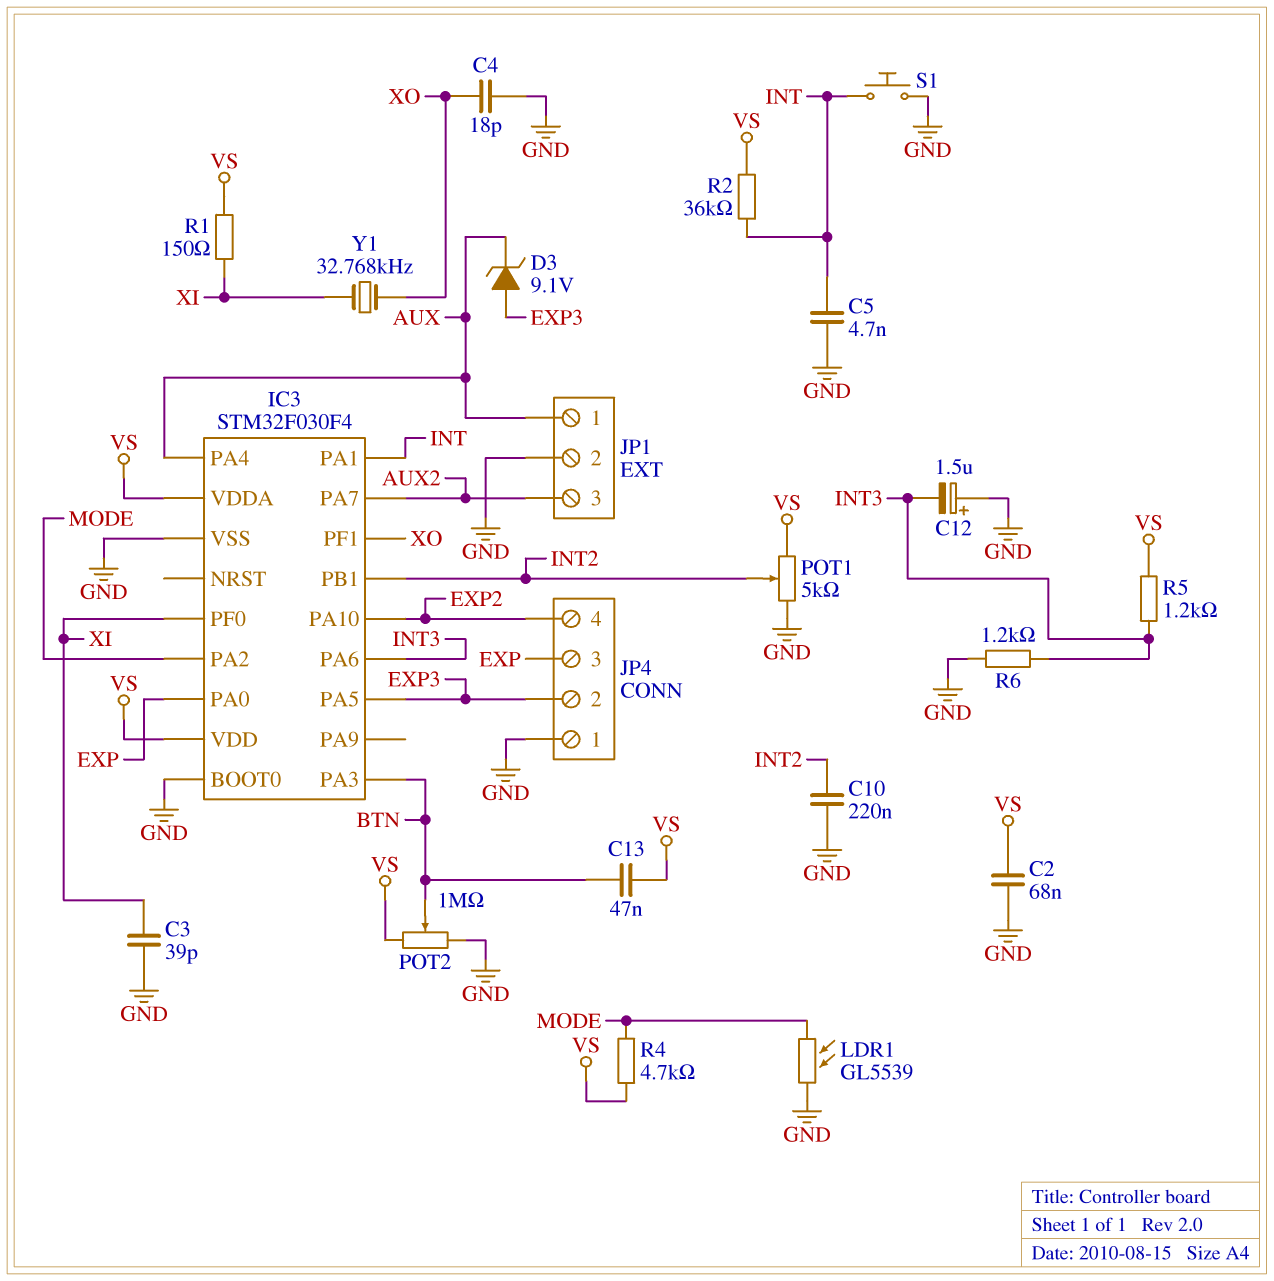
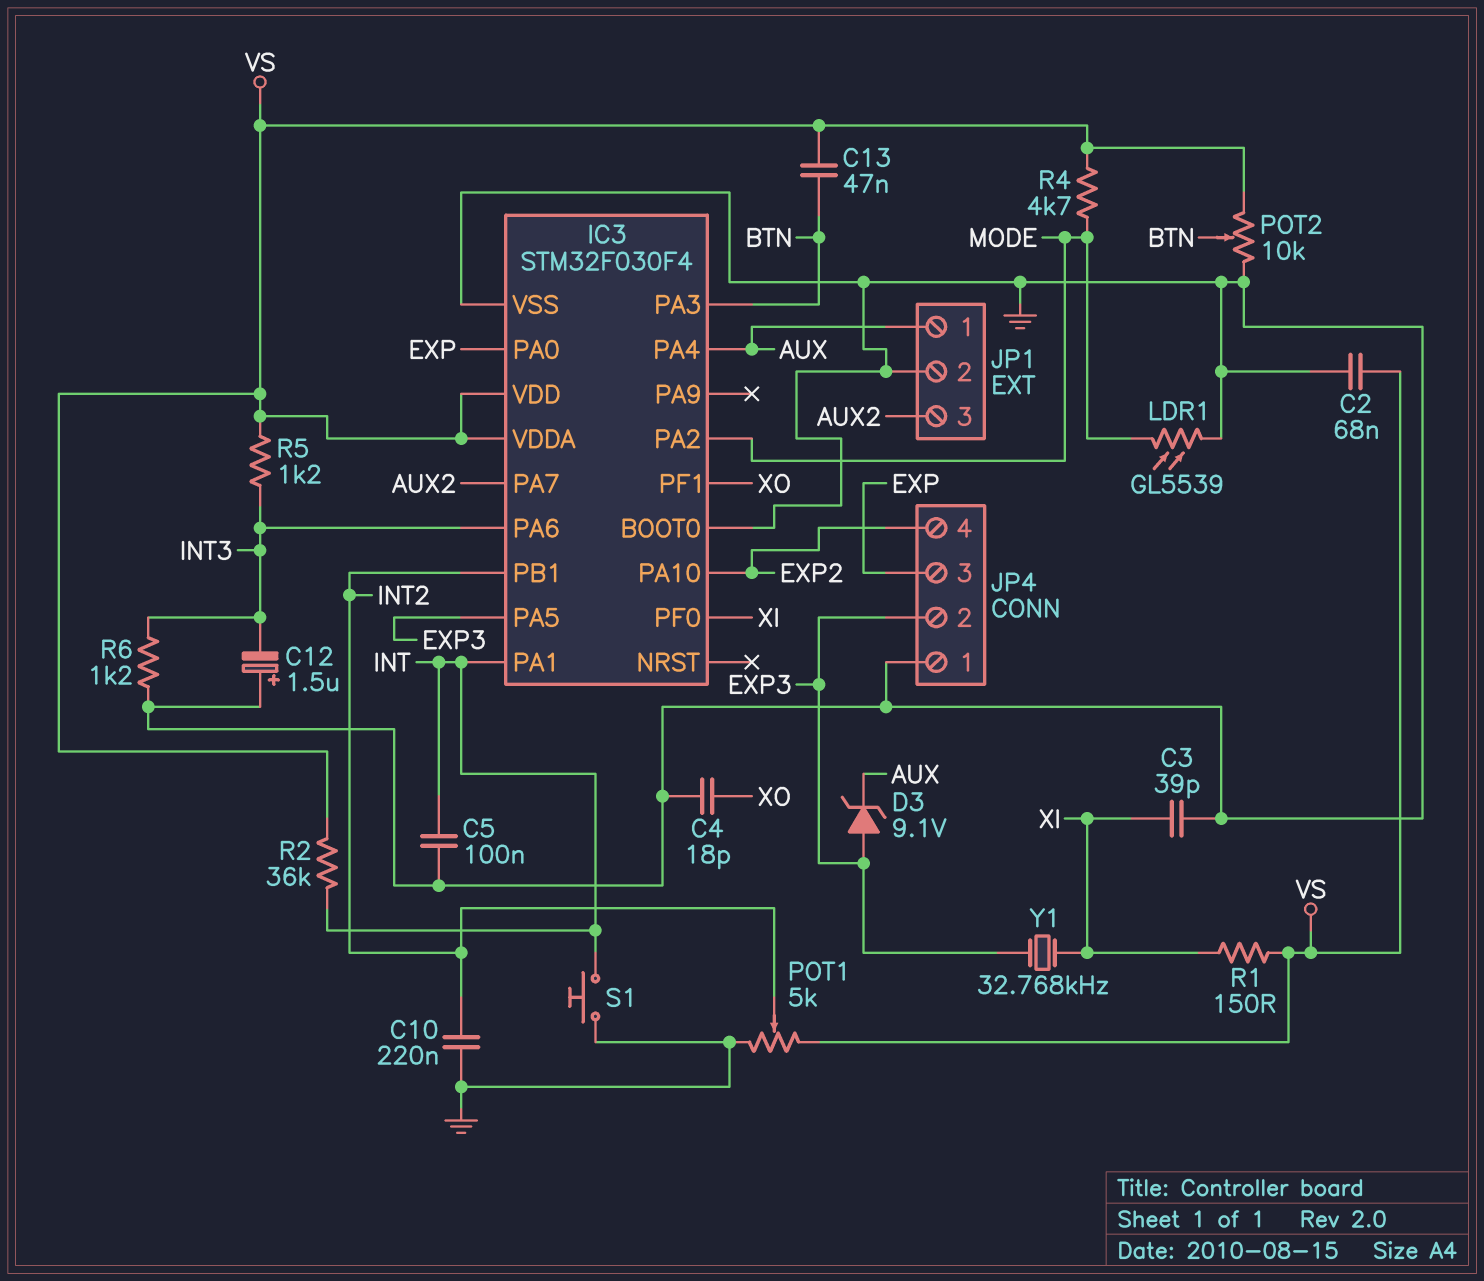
C5: 4.7nF (GND, INT) -> 100nF (GND, INT)
POT2: 1M (GND, VS, wiper BTN) -> 10k (GND, VS, wiper BTN)
Y1: 32.768kHz (XI, XO) -> 32.768kHz (EXP3, XI)

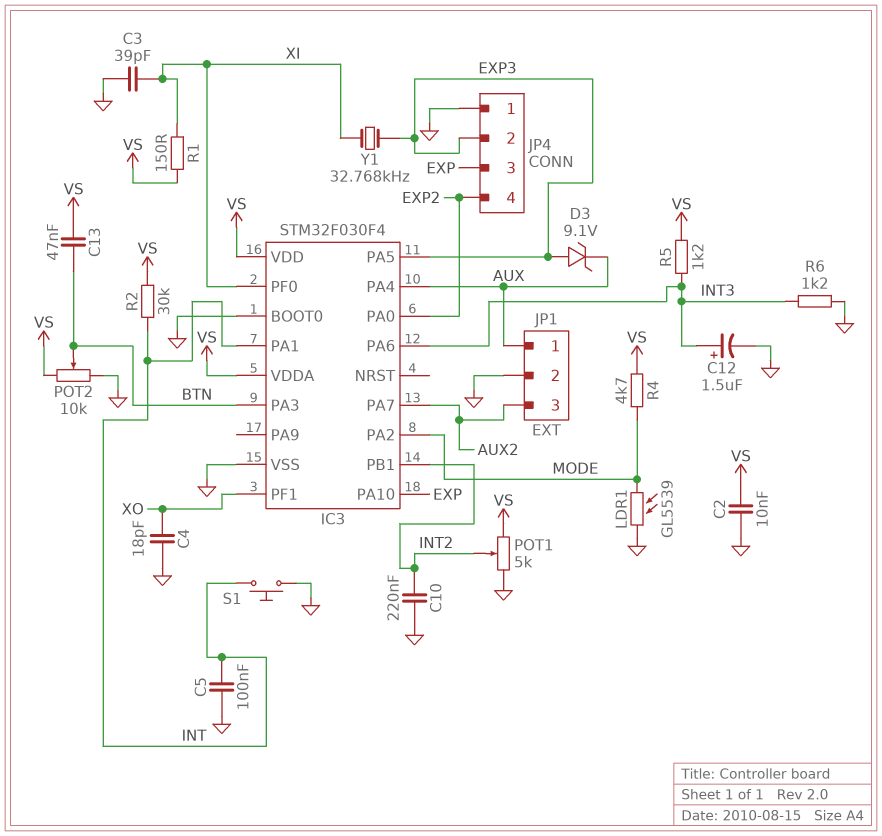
C2: 68nF (GND, VS) -> 10nF (GND, VS)
C12: 1.5uF (plus GND, minus INT3) -> 1.5uF (plus INT3, minus GND)
IC3 pin PA0: EXP -> EXP2
IC3 pin PA10: EXP2 -> EXP
R2: 36k (INT, VS) -> 30k (INT, VS)

